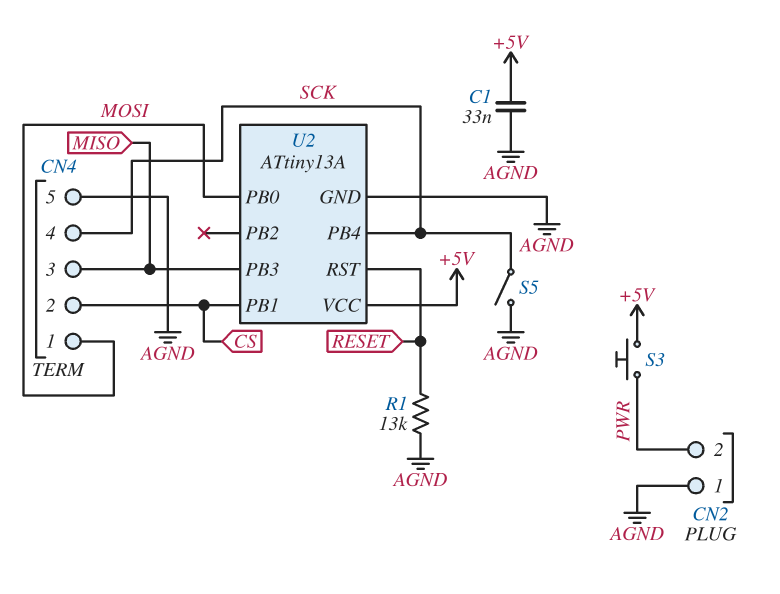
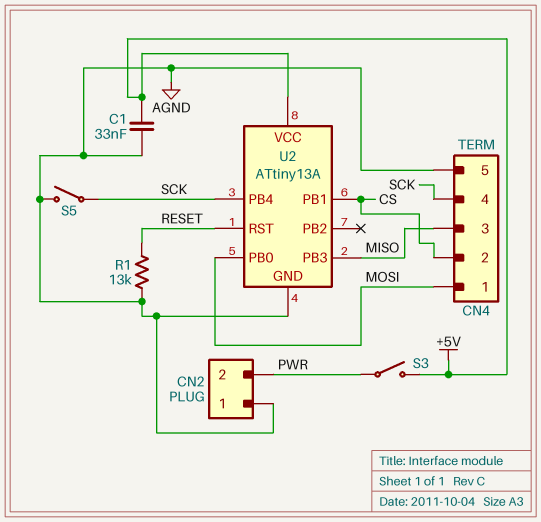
S3: button (+5V, PWR) -> switch (+5V, PWR)

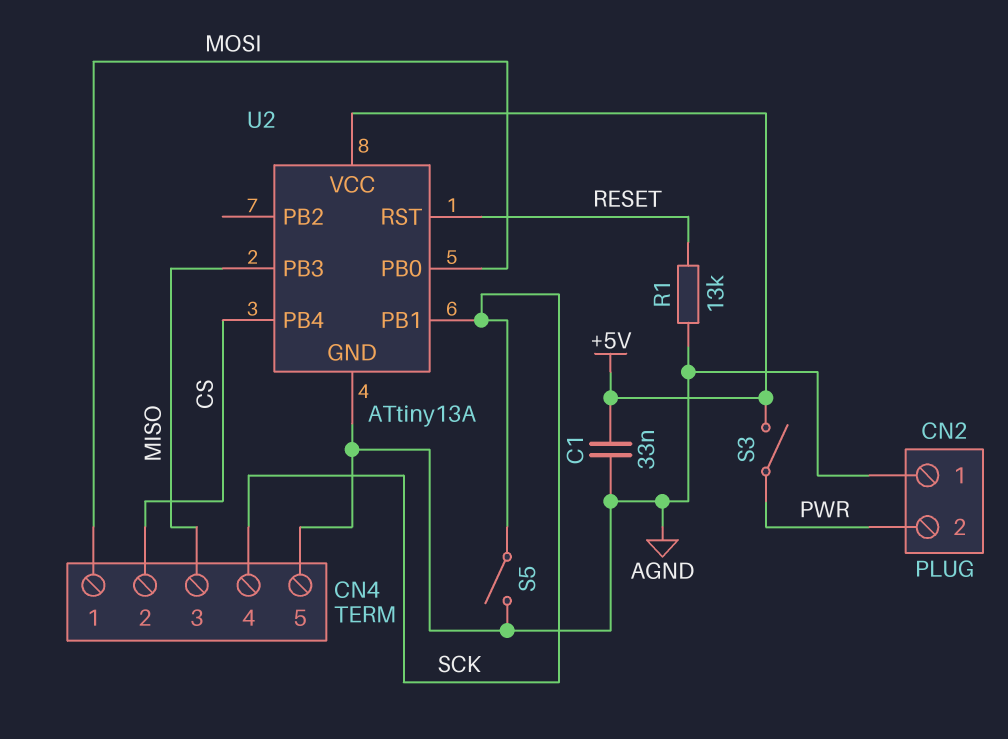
U2 pin PB1: CS -> SCK
U2 pin PB4: SCK -> CS

